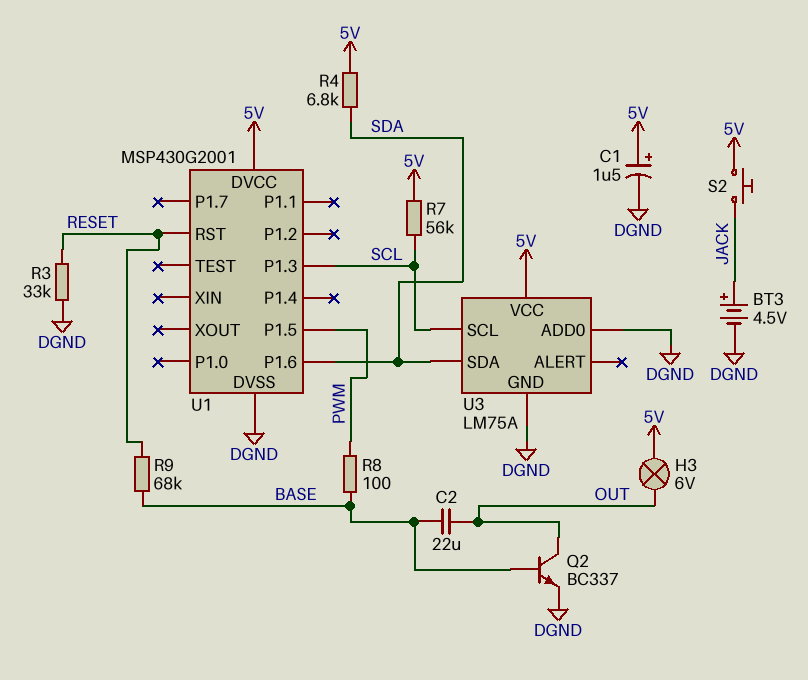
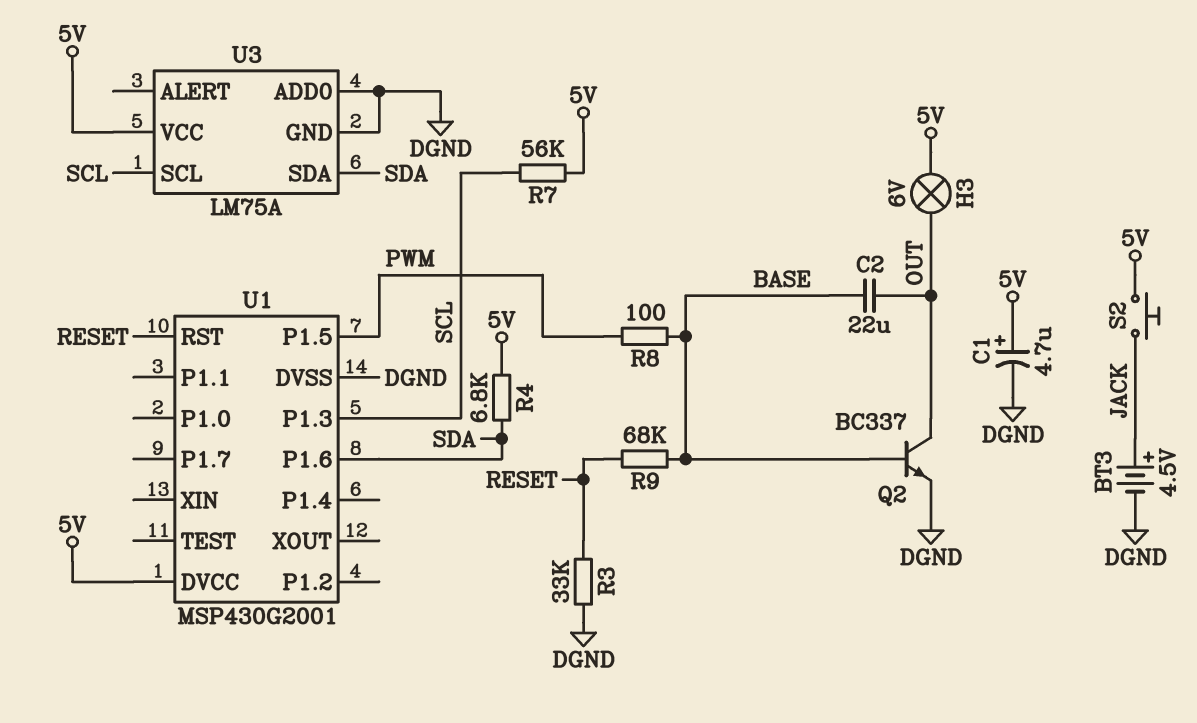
C1: 1.5uF (plus 5V, minus DGND) -> 4.7uF (plus 5V, minus DGND)

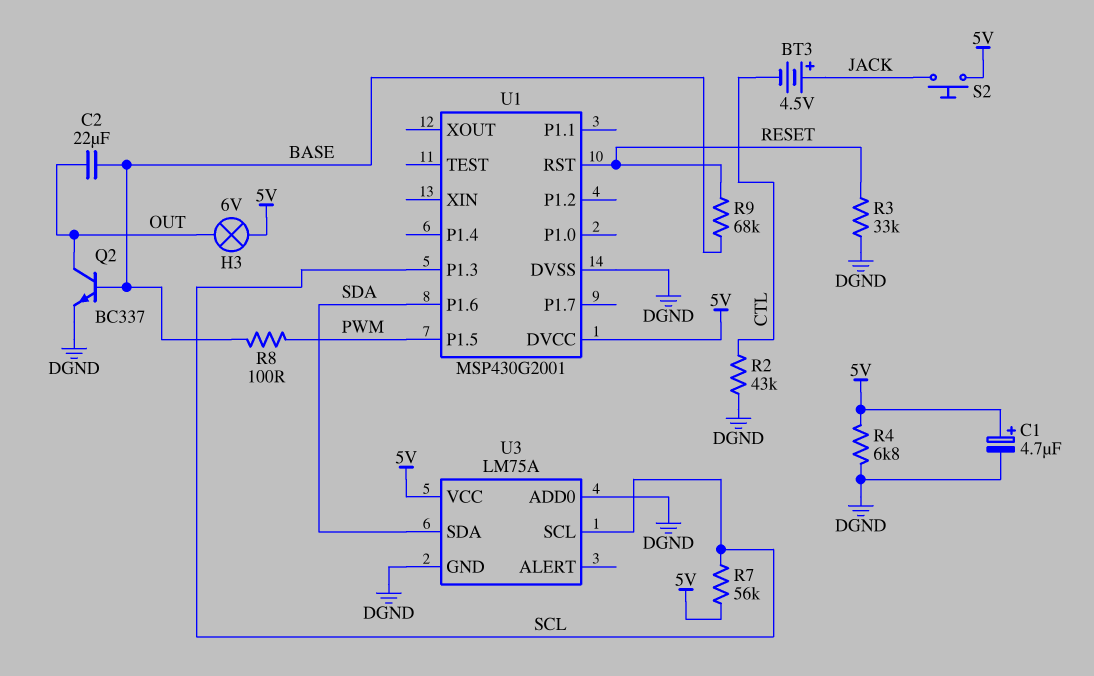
BT3: 4.5V (plus JACK, minus DGND) -> 4.5V (plus JACK, minus CTL)
R2: none -> 43k (CTL, DGND)
R4: 6.8k (5V, SDA) -> 6.8k (5V, DGND)

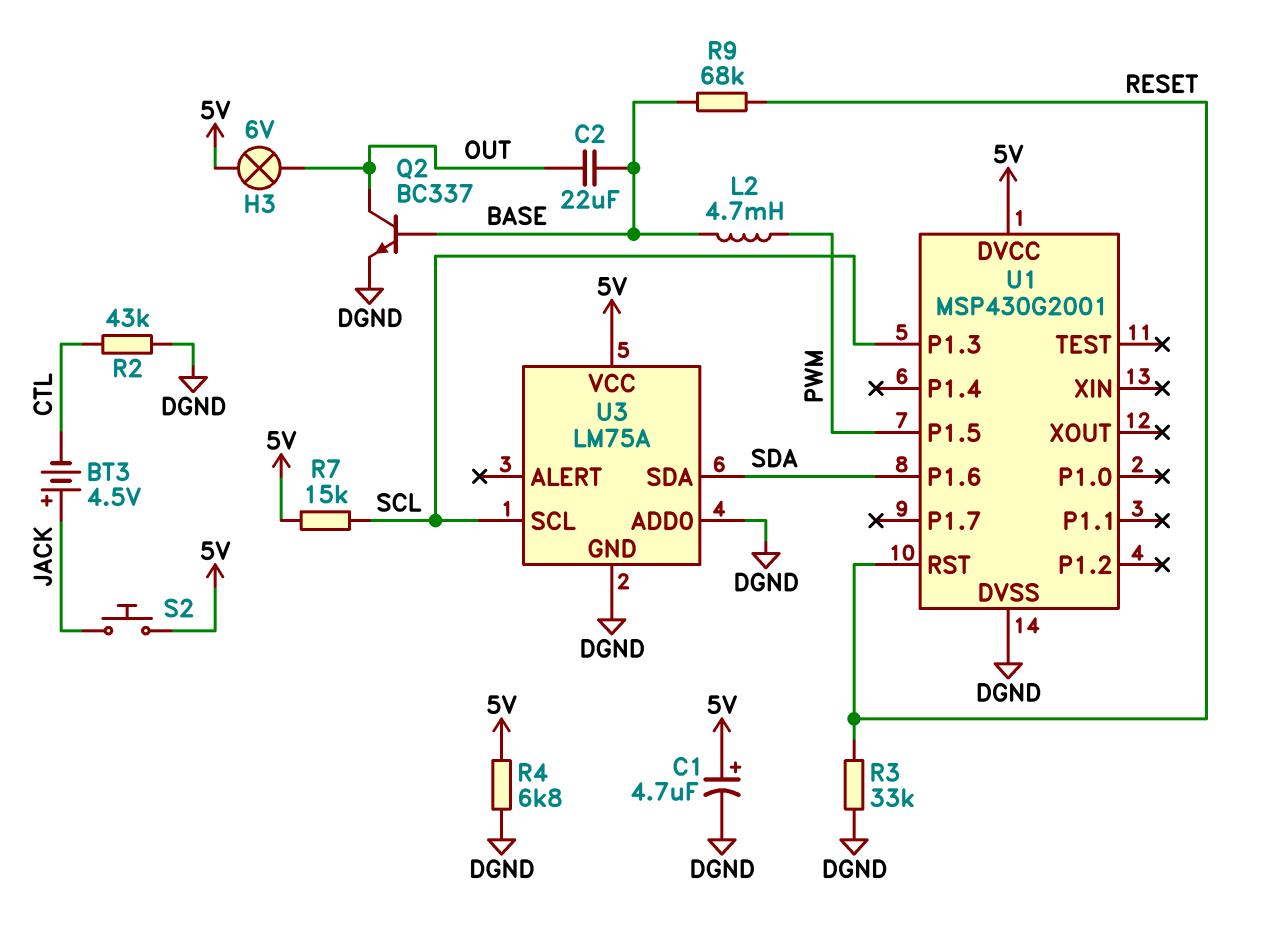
L2: none -> 4.7mH (BASE, PWM)
R7: 56k (5V, SCL) -> 15k (5V, SCL)
R8: 100 (BASE, PWM) -> none

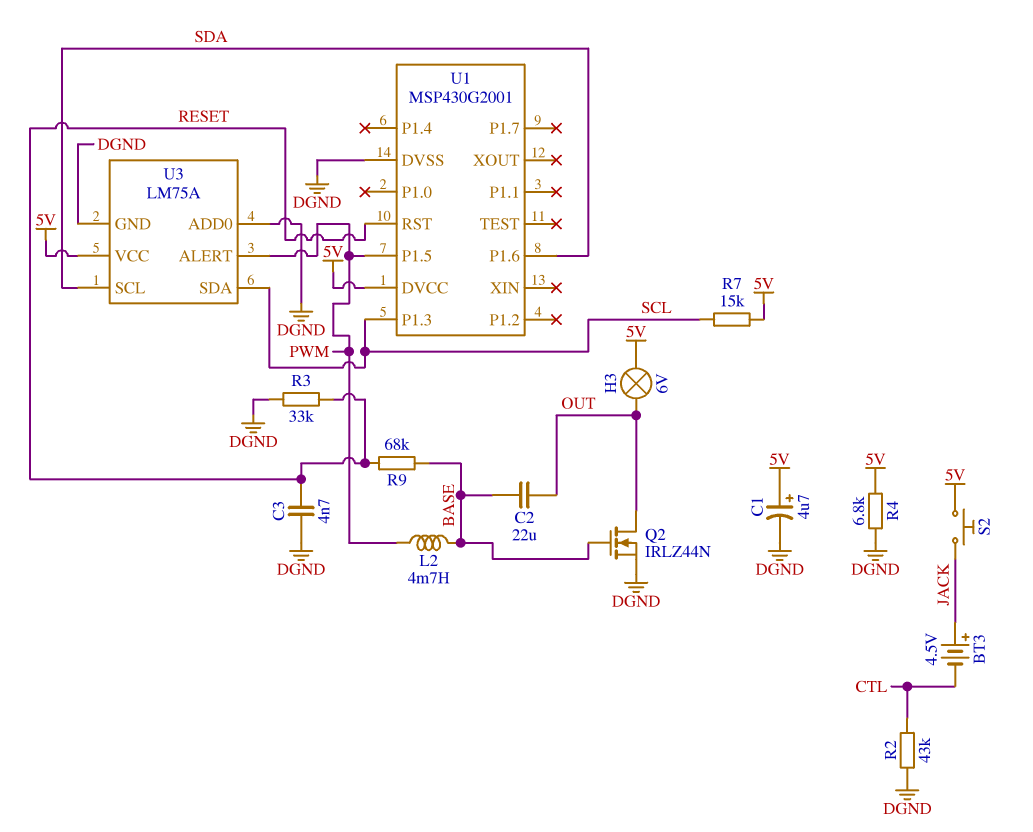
C3: none -> 4.7nF (DGND, RESET)
Q2: NPN BC337 (B BASE, C OUT, E DGND) -> NMOS IRLZ44N (G BASE, D OUT, S DGND)
U3 pin ALERT: none -> PWM
U3 pin SCL: SCL -> SDA
U3 pin SDA: SDA -> SCL

